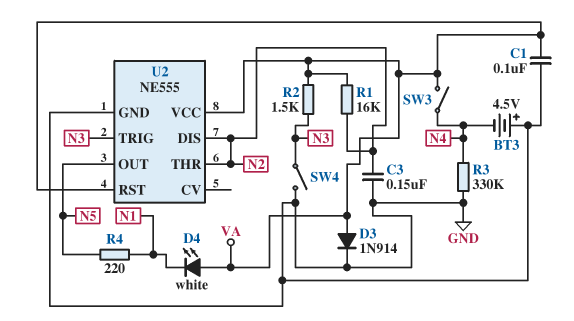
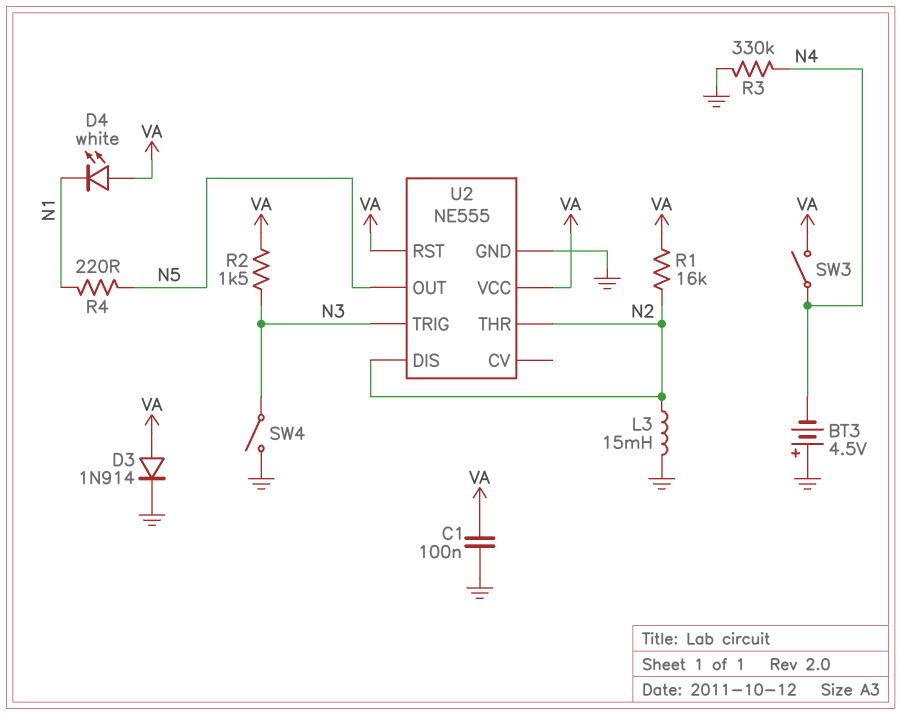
C3: 150nF (GND, N2) -> none
L3: none -> 15mH (GND, N2)

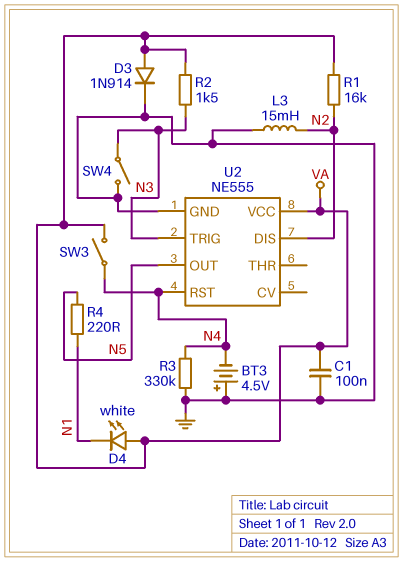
U2 pin RST: VA -> N4
U2 pin THR: N2 -> none

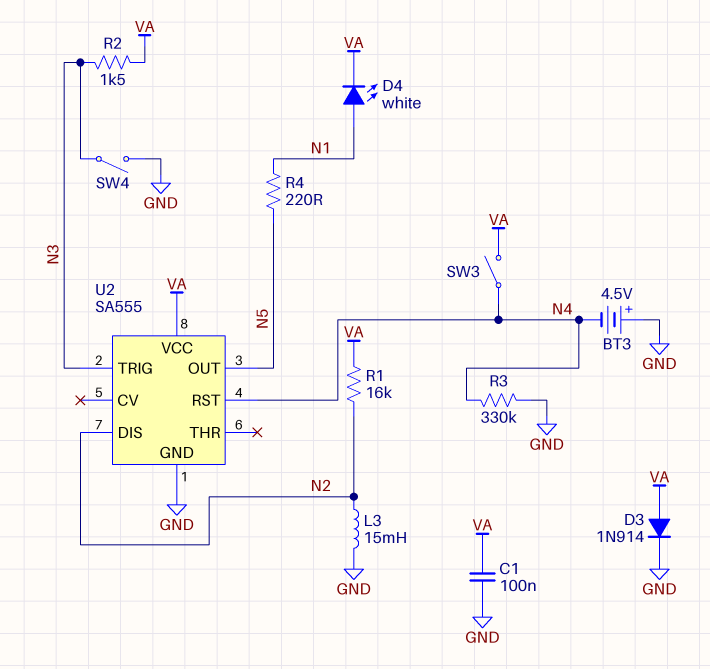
D4: LED white (A VA, K N1) -> LED white (A N1, K VA)
U2: NE555 -> SA555

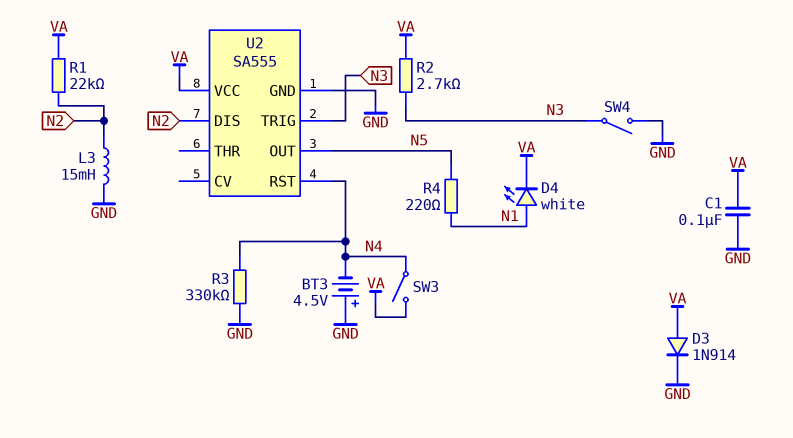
R1: 16k (N2, VA) -> 22k (N2, VA)
R2: 1.5k (N3, VA) -> 2.7k (N3, VA)

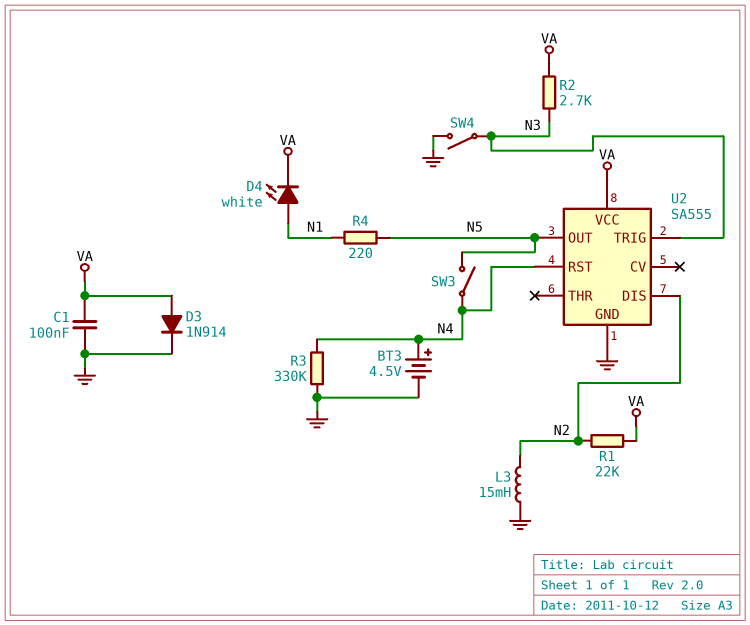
BT3: 4.5V (plus GND, minus N4) -> 4.5V (plus N4, minus GND)
SW3: switch (N4, VA) -> switch (N4, N5)

